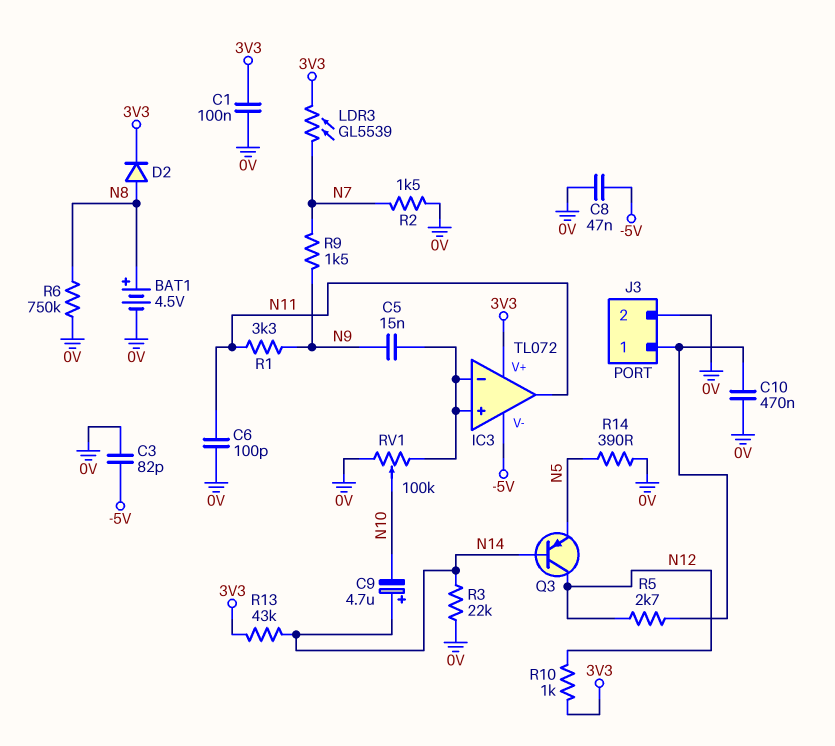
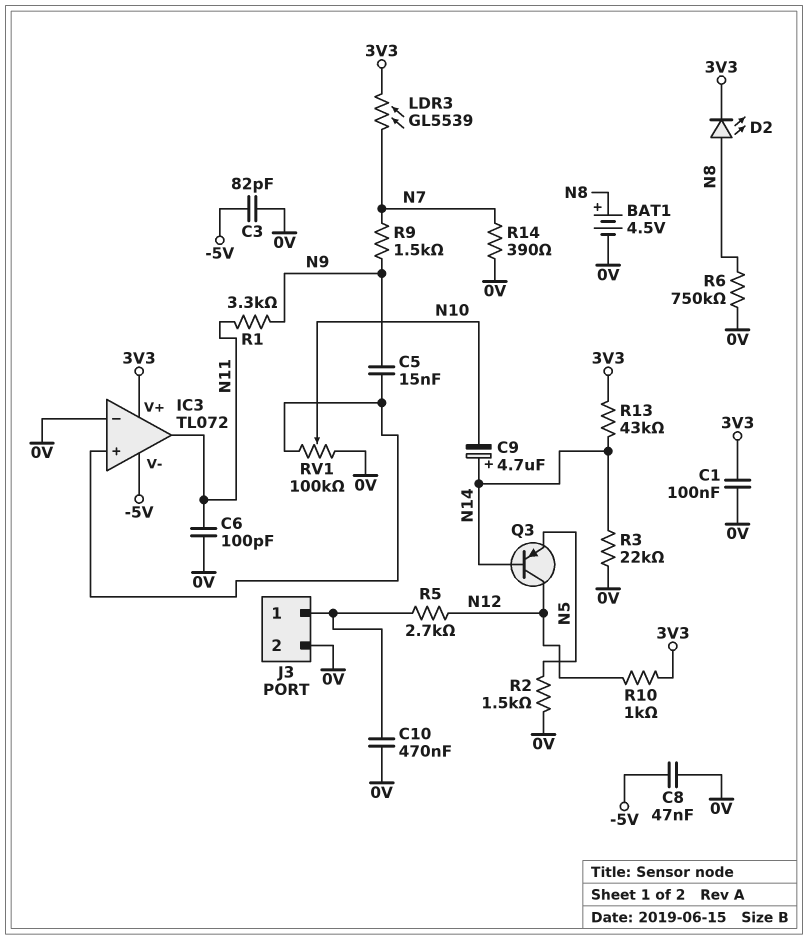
D2: diode (A N8, K 3V3) -> LED (A N8, K 3V3)
IC3 pin in-: IC3/in+ -> 0V
R2: 1.5k (0V, N7) -> 1.5k (0V, N5)
R14: 390 (0V, N5) -> 390 (0V, N7)

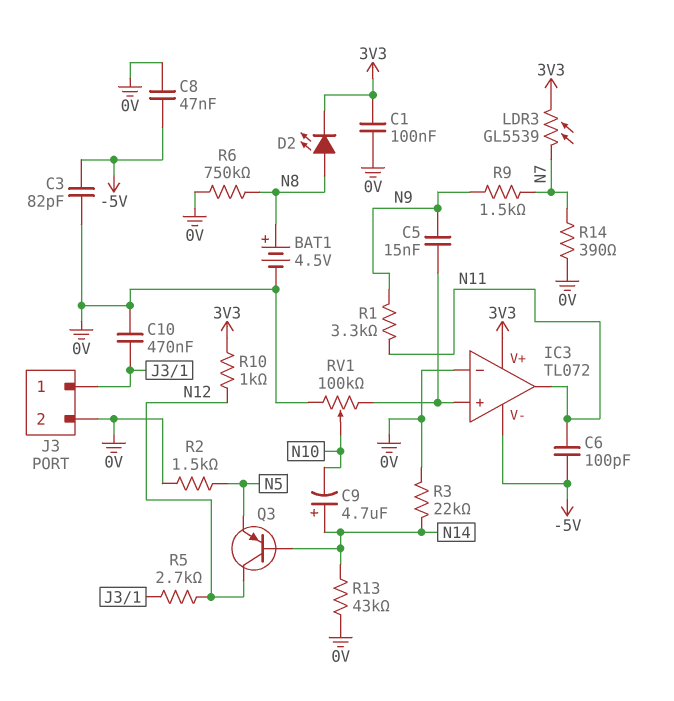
C6: 100pF (0V, N11) -> 100pF (-5V, N11)
R13: 43k (3V3, N14) -> 43k (0V, N14)

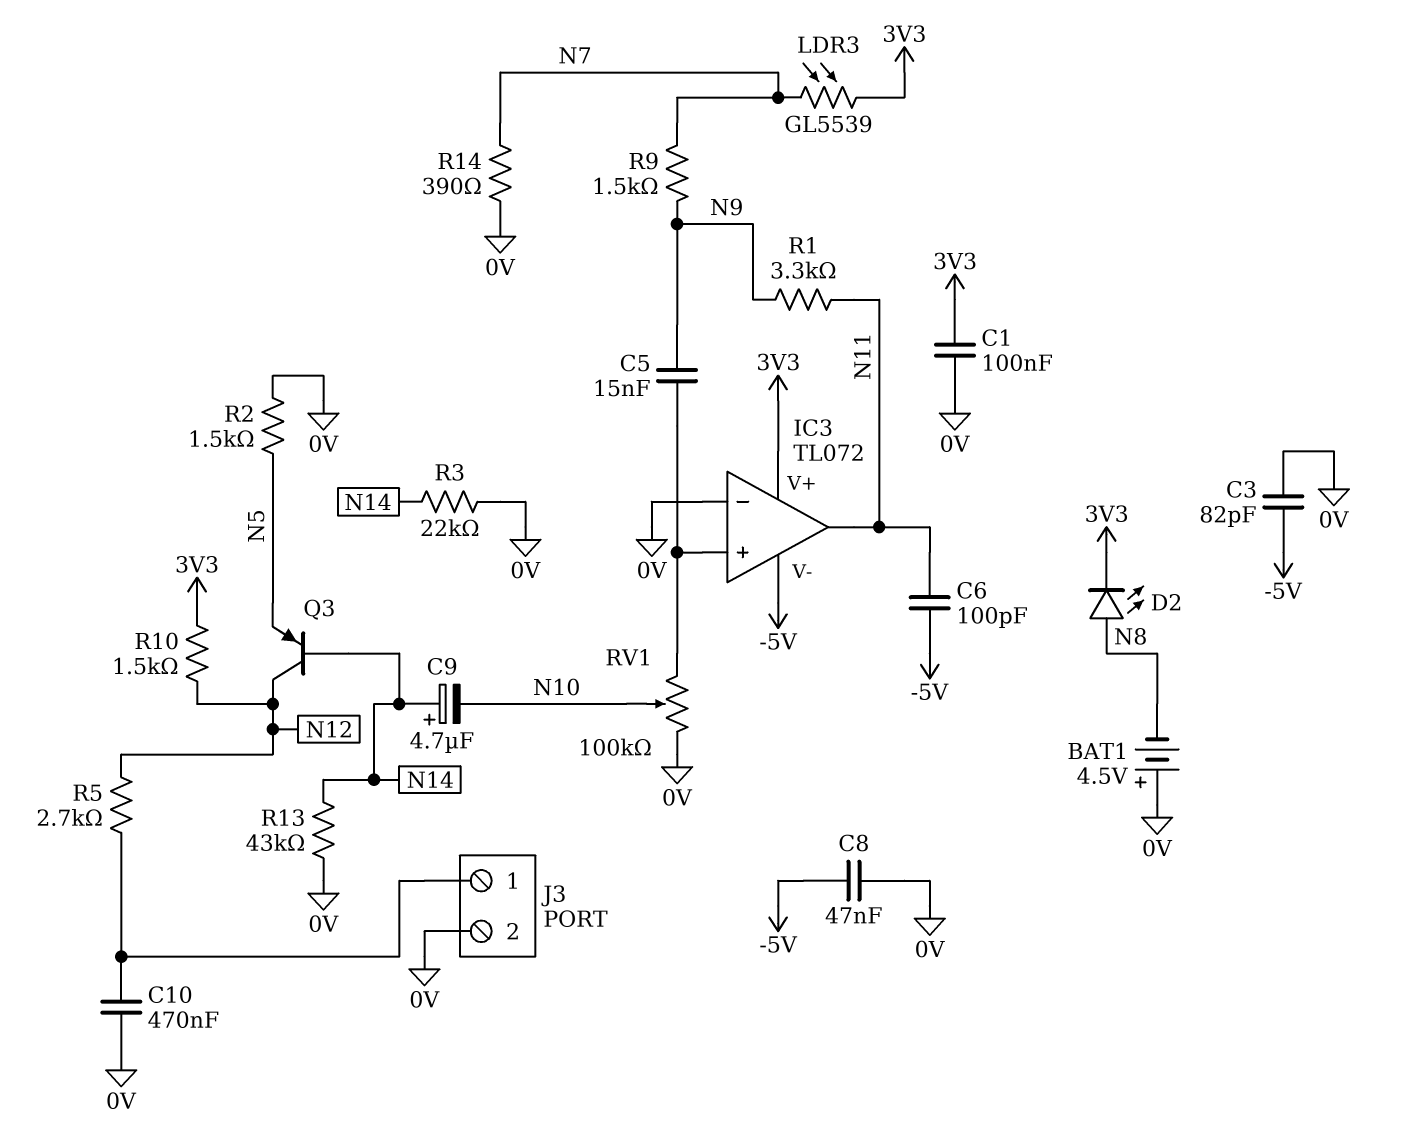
BAT1: 4.5V (plus N8, minus 0V) -> 4.5V (plus 0V, minus N8)
R6: 750k (0V, N8) -> none
R10: 1k (3V3, N12) -> 1.5k (3V3, N12)

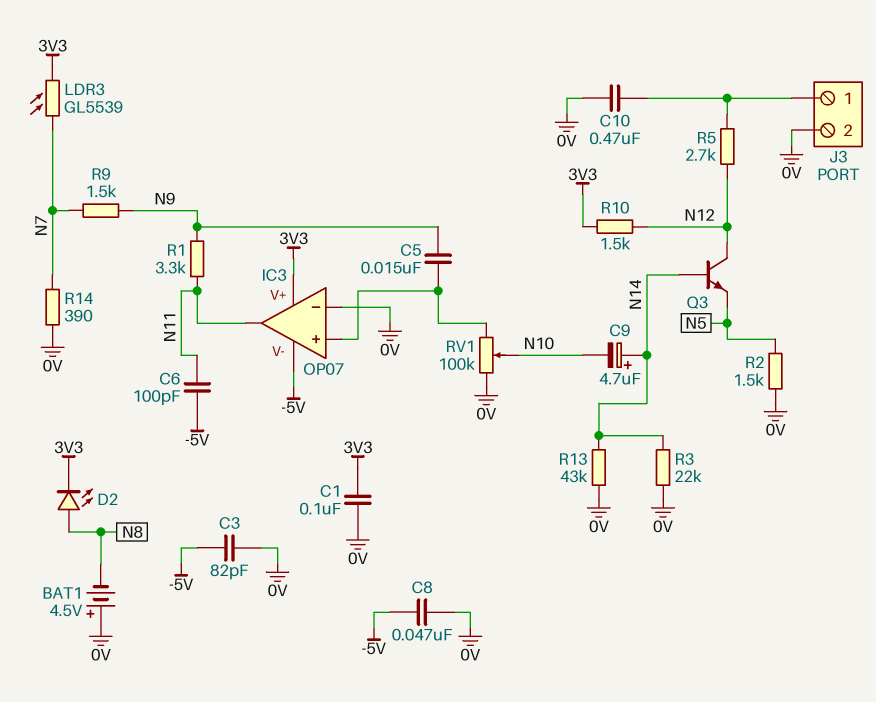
IC3: TL072 -> OP07
Q3: PNP (B N14, C N12, E N5) -> NPN (B N14, C N12, E N5)

